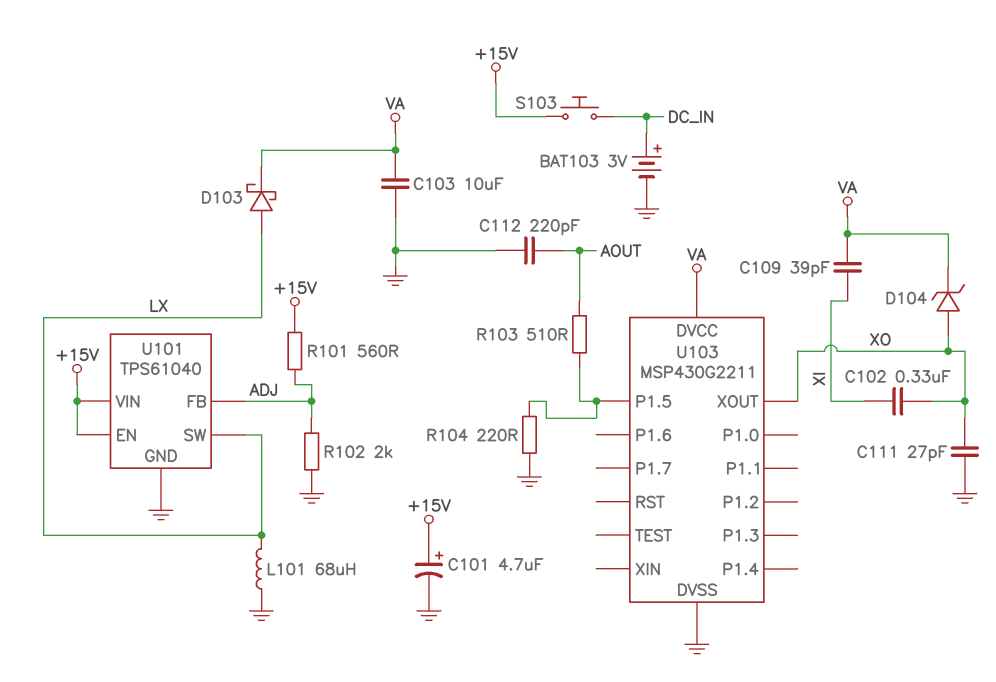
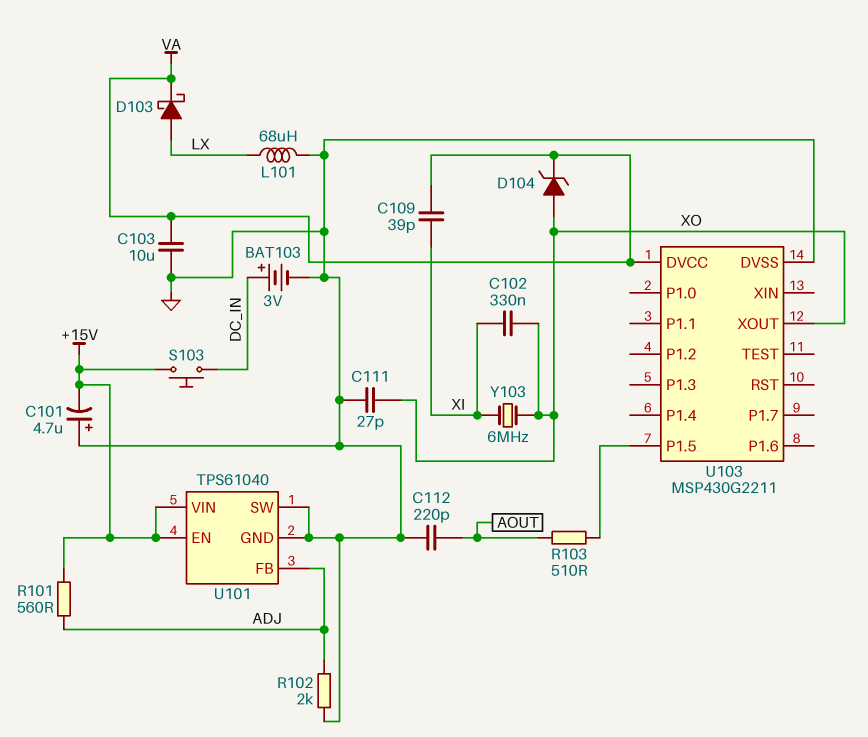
C101: 4.7uF (plus +15V, minus GND) -> 4.7uF (plus GND, minus +15V)
R104: 220 (GND, U103/P1.5) -> none
U101 pin SW: LX -> GND
Y103: none -> 6MHz (XI, XO)

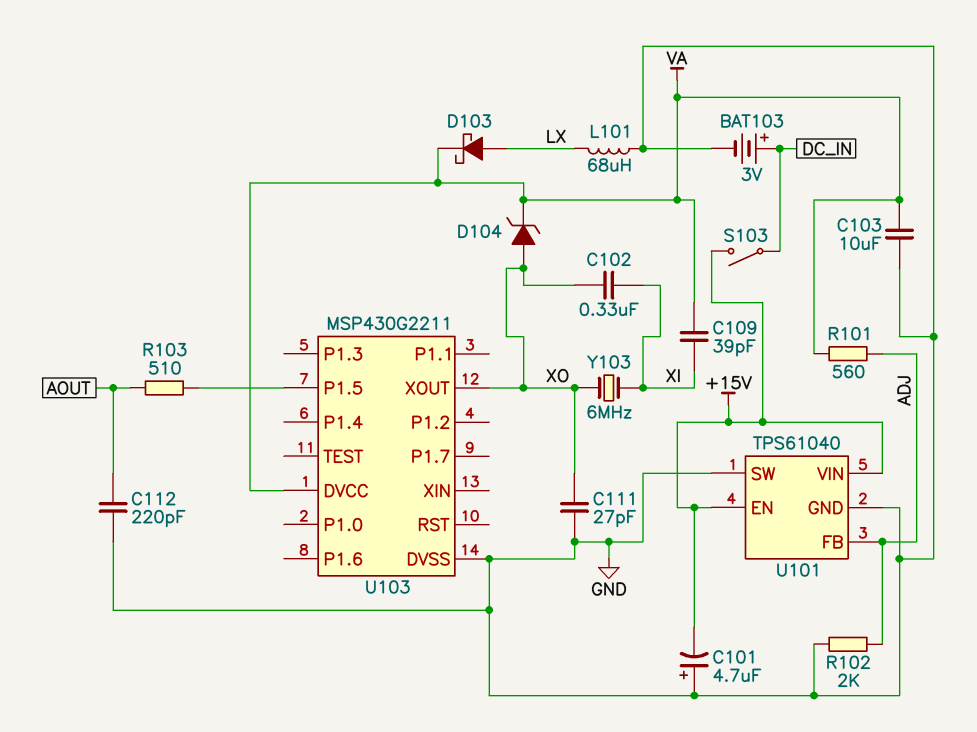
R101: 560 (+15V, ADJ) -> 560 (ADJ, VA)
S103: button (+15V, DC_IN) -> switch (+15V, DC_IN)

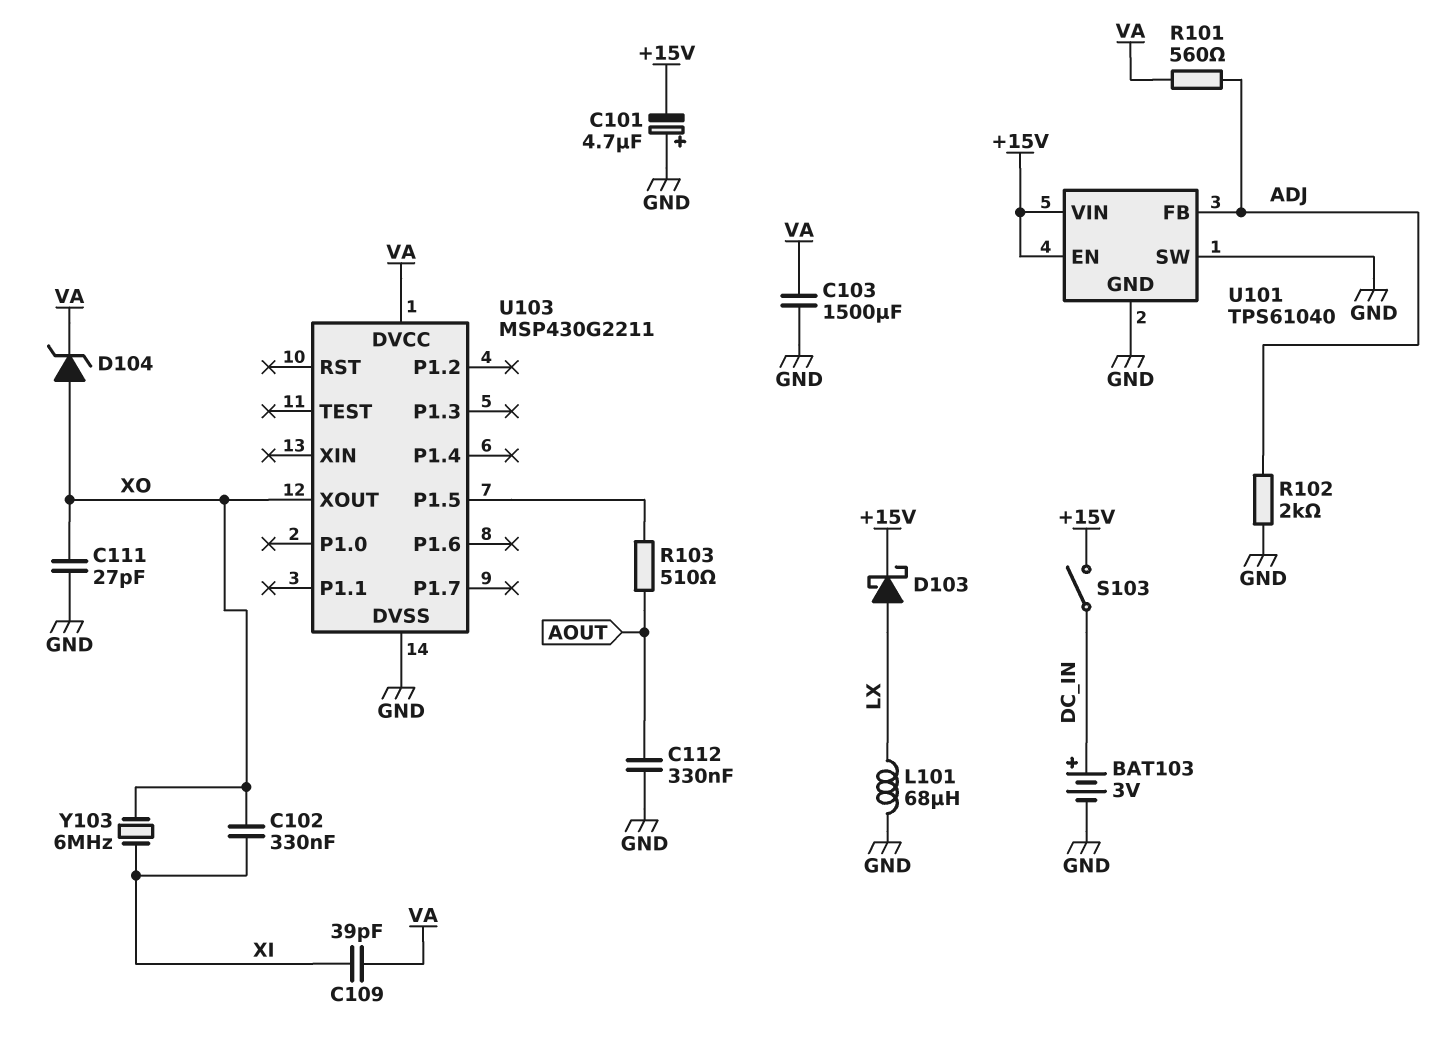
C103: 10uF (GND, VA) -> 1500uF (GND, VA)
C112: 220pF (AOUT, GND) -> 330nF (AOUT, GND)
D103: schottky (A LX, K VA) -> schottky (A LX, K +15V)

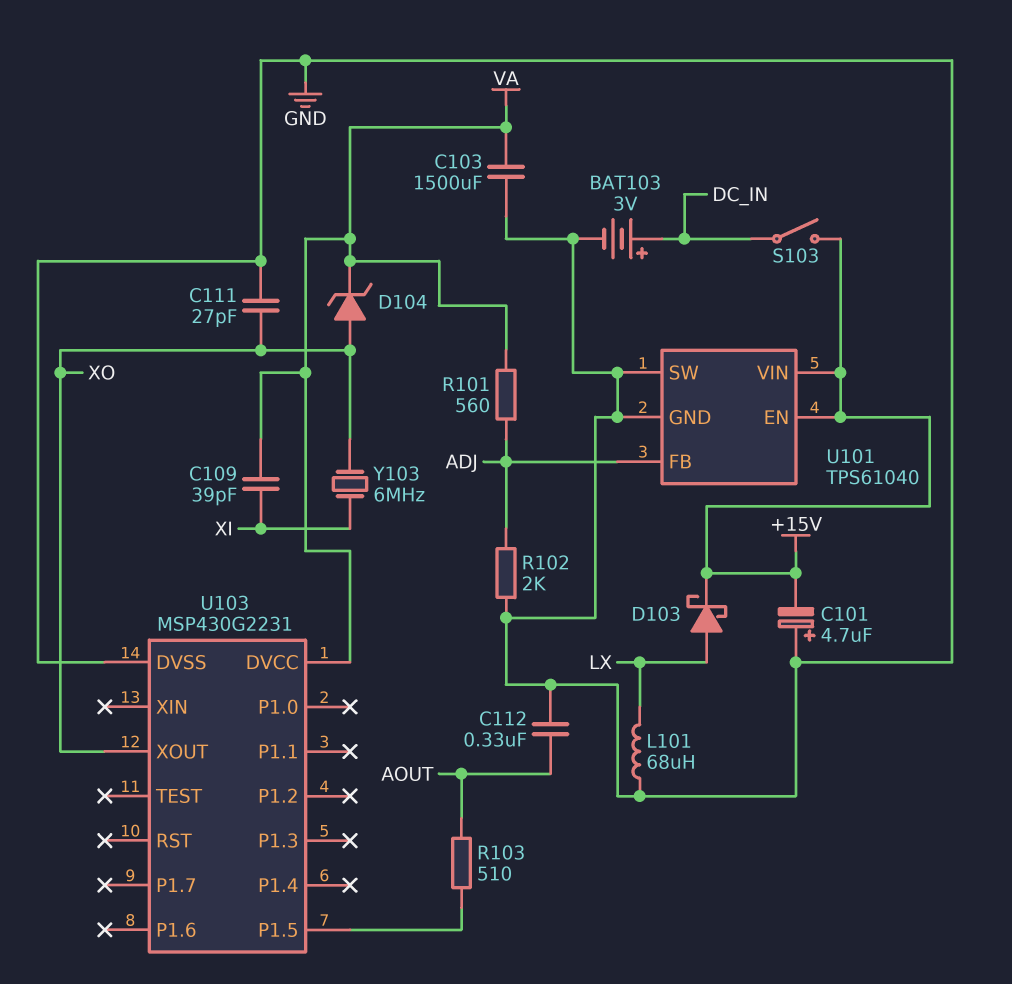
C102: 330nF (XI, XO) -> none
U103: MSP430G2211 -> MSP430G2231

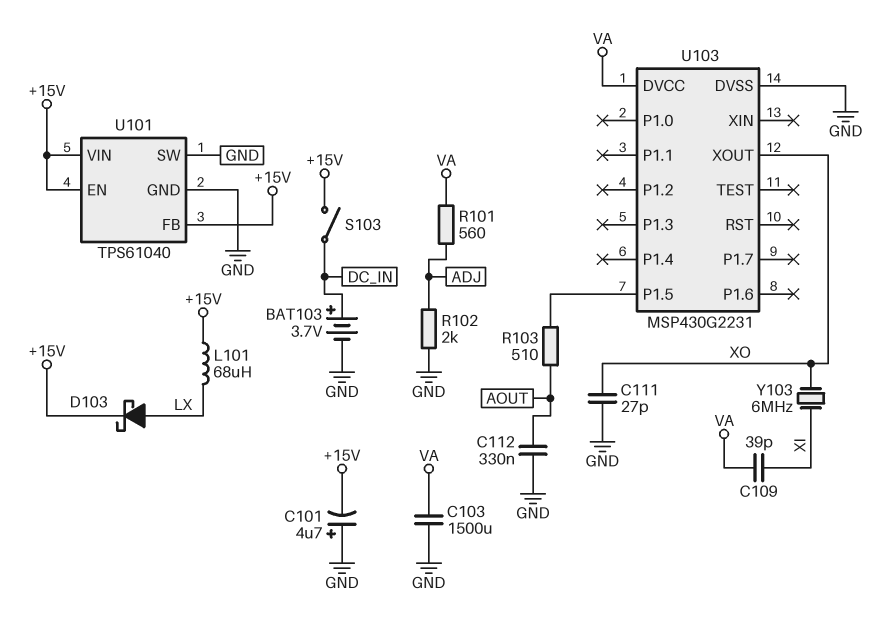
BAT103: 3V (plus DC_IN, minus GND) -> 3.7V (plus DC_IN, minus GND)
D104: zener (A XO, K VA) -> none
L101: 68uH (GND, LX) -> 68uH (+15V, LX)
U101 pin FB: ADJ -> +15V

